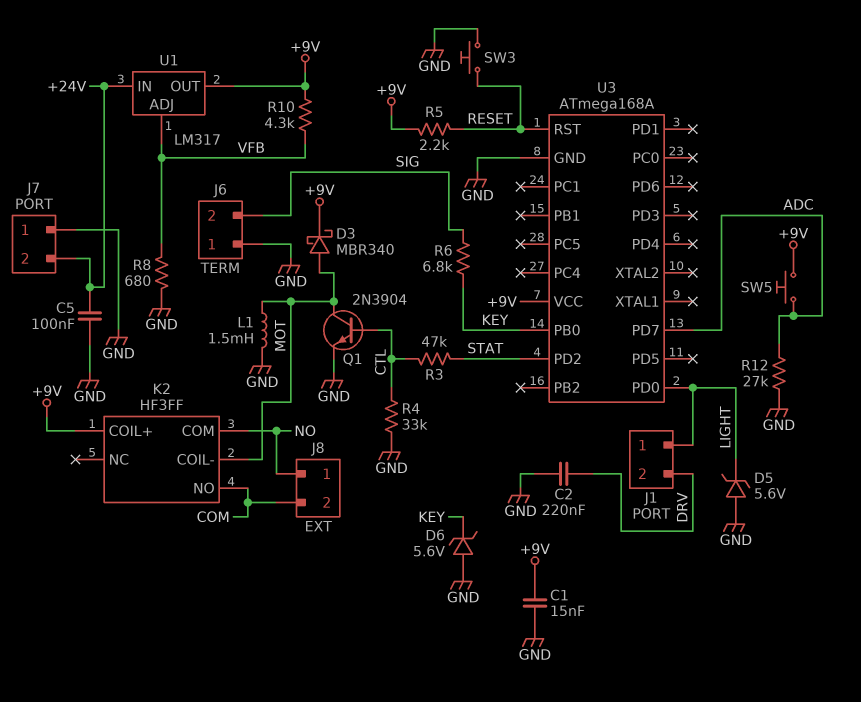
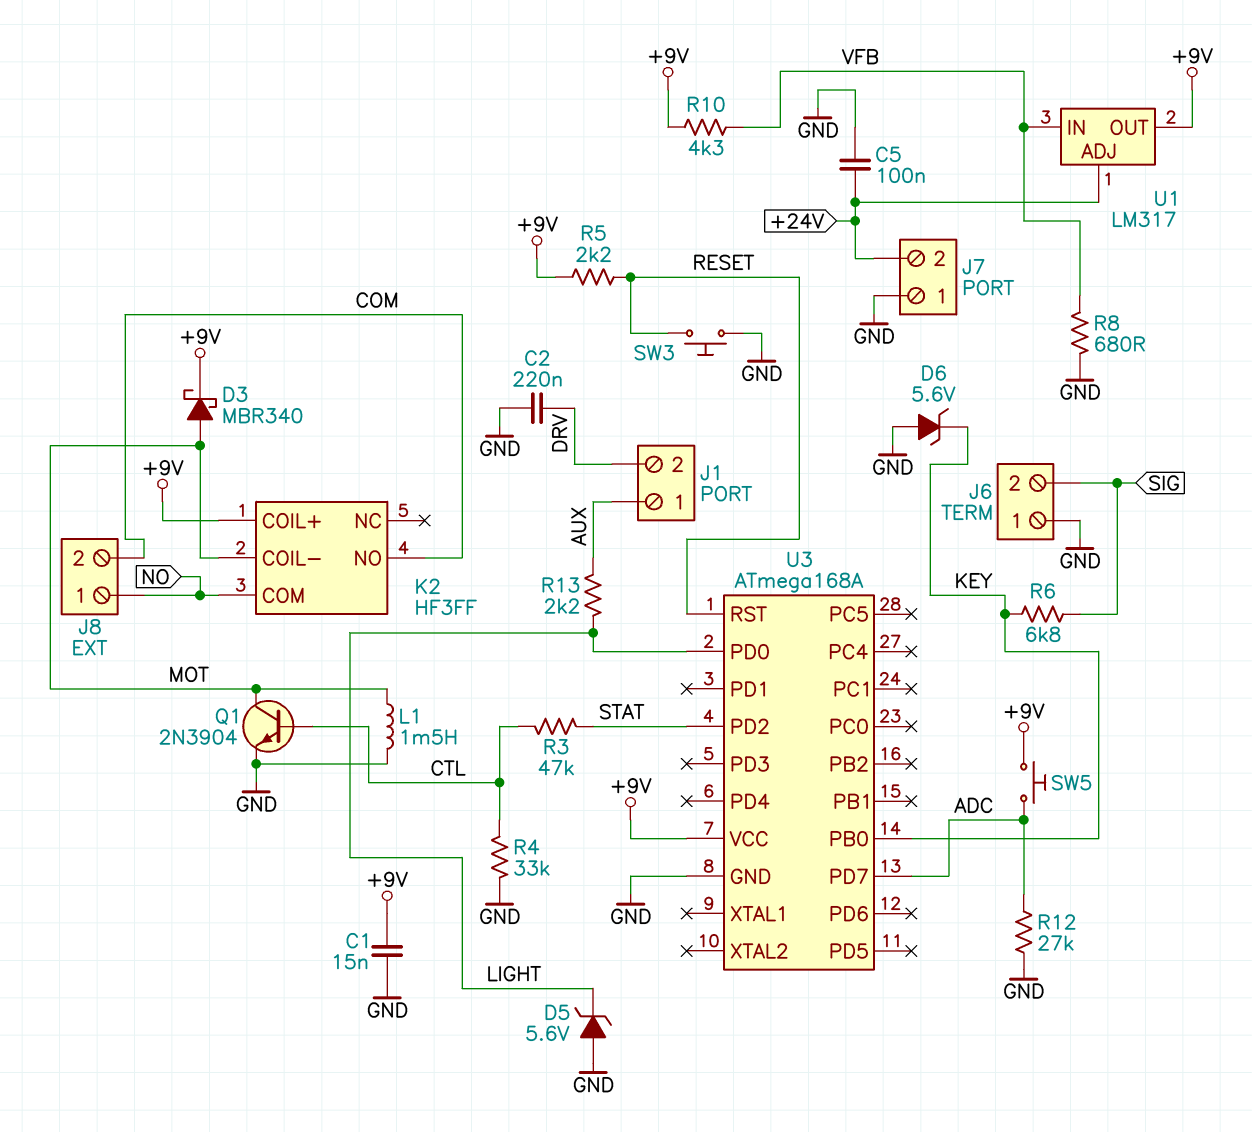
J1 pin 1: LIGHT -> AUX
R13: none -> 2.2k (AUX, LIGHT)
U1 pin ADJ: VFB -> +24V
U1 pin IN: +24V -> VFB

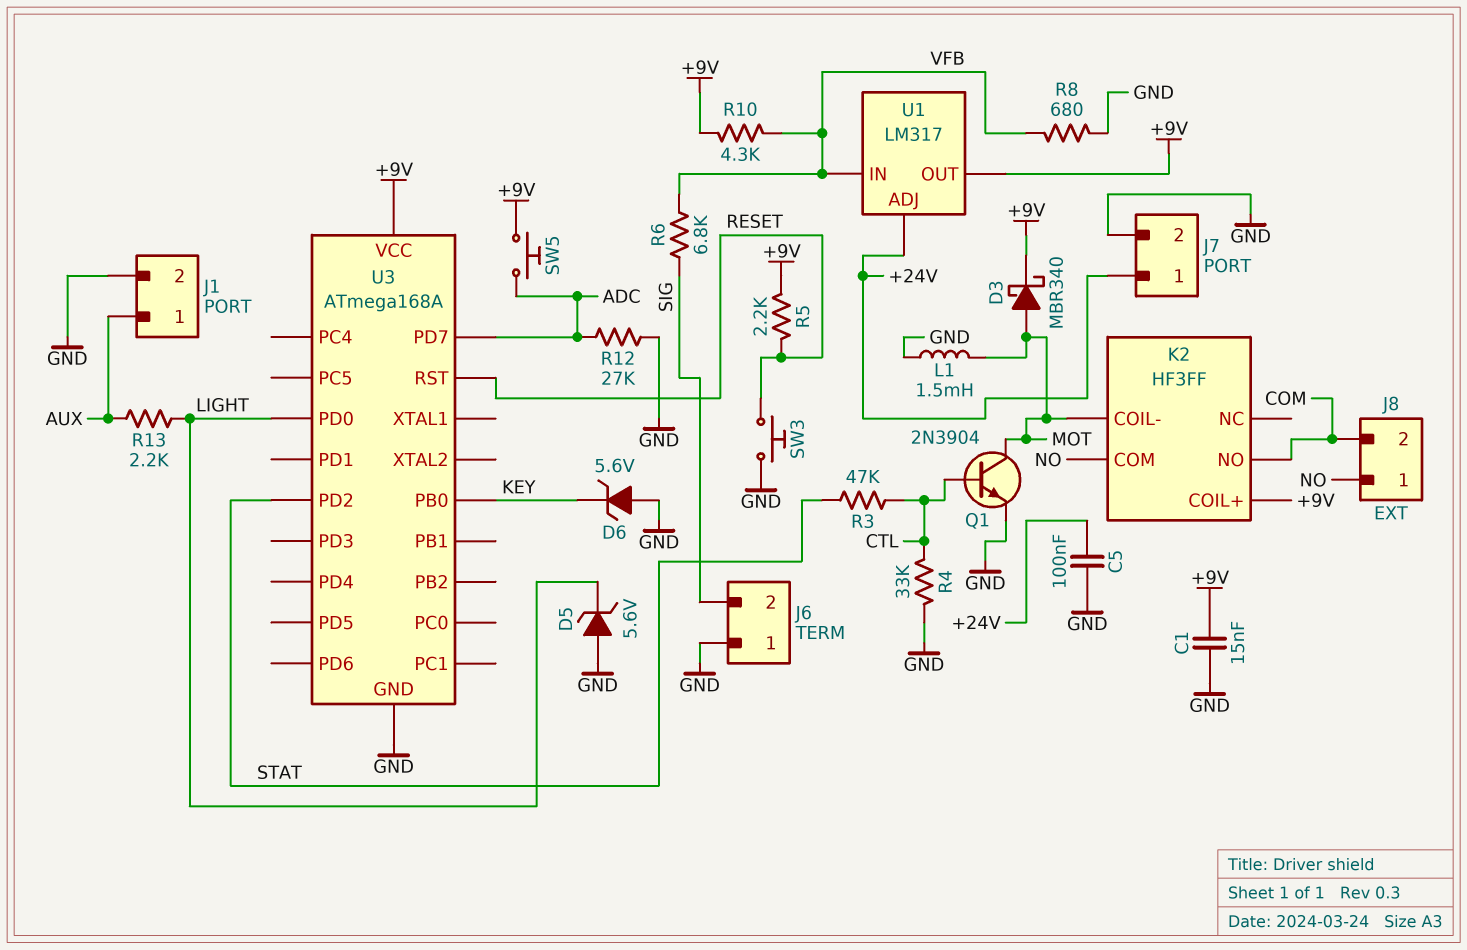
C2: 220nF (DRV, GND) -> none
J1 pin 2: DRV -> GND
J7 pin 1: GND -> +24V
J7 pin 2: +24V -> GND
R6: 6.8k (KEY, SIG) -> 6.8k (SIG, VFB)

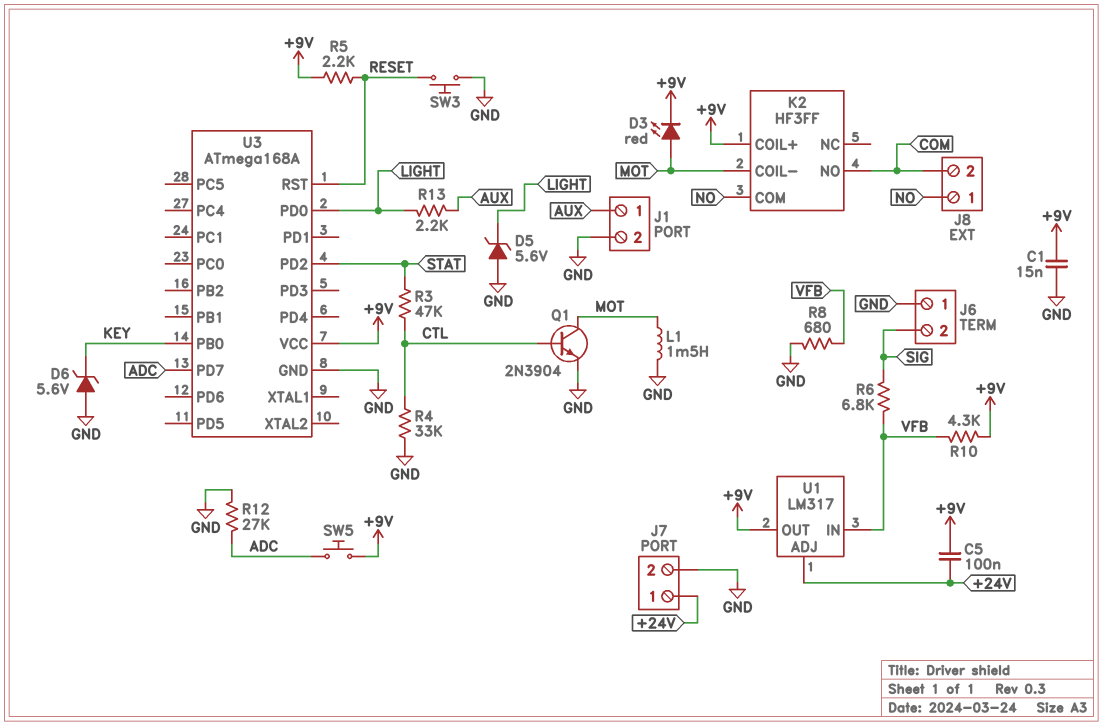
C5: 100nF (+24V, GND) -> 100nF (+9V, +24V)
D3: schottky MBR340 (A MOT, K +9V) -> LED red (A MOT, K +9V)

